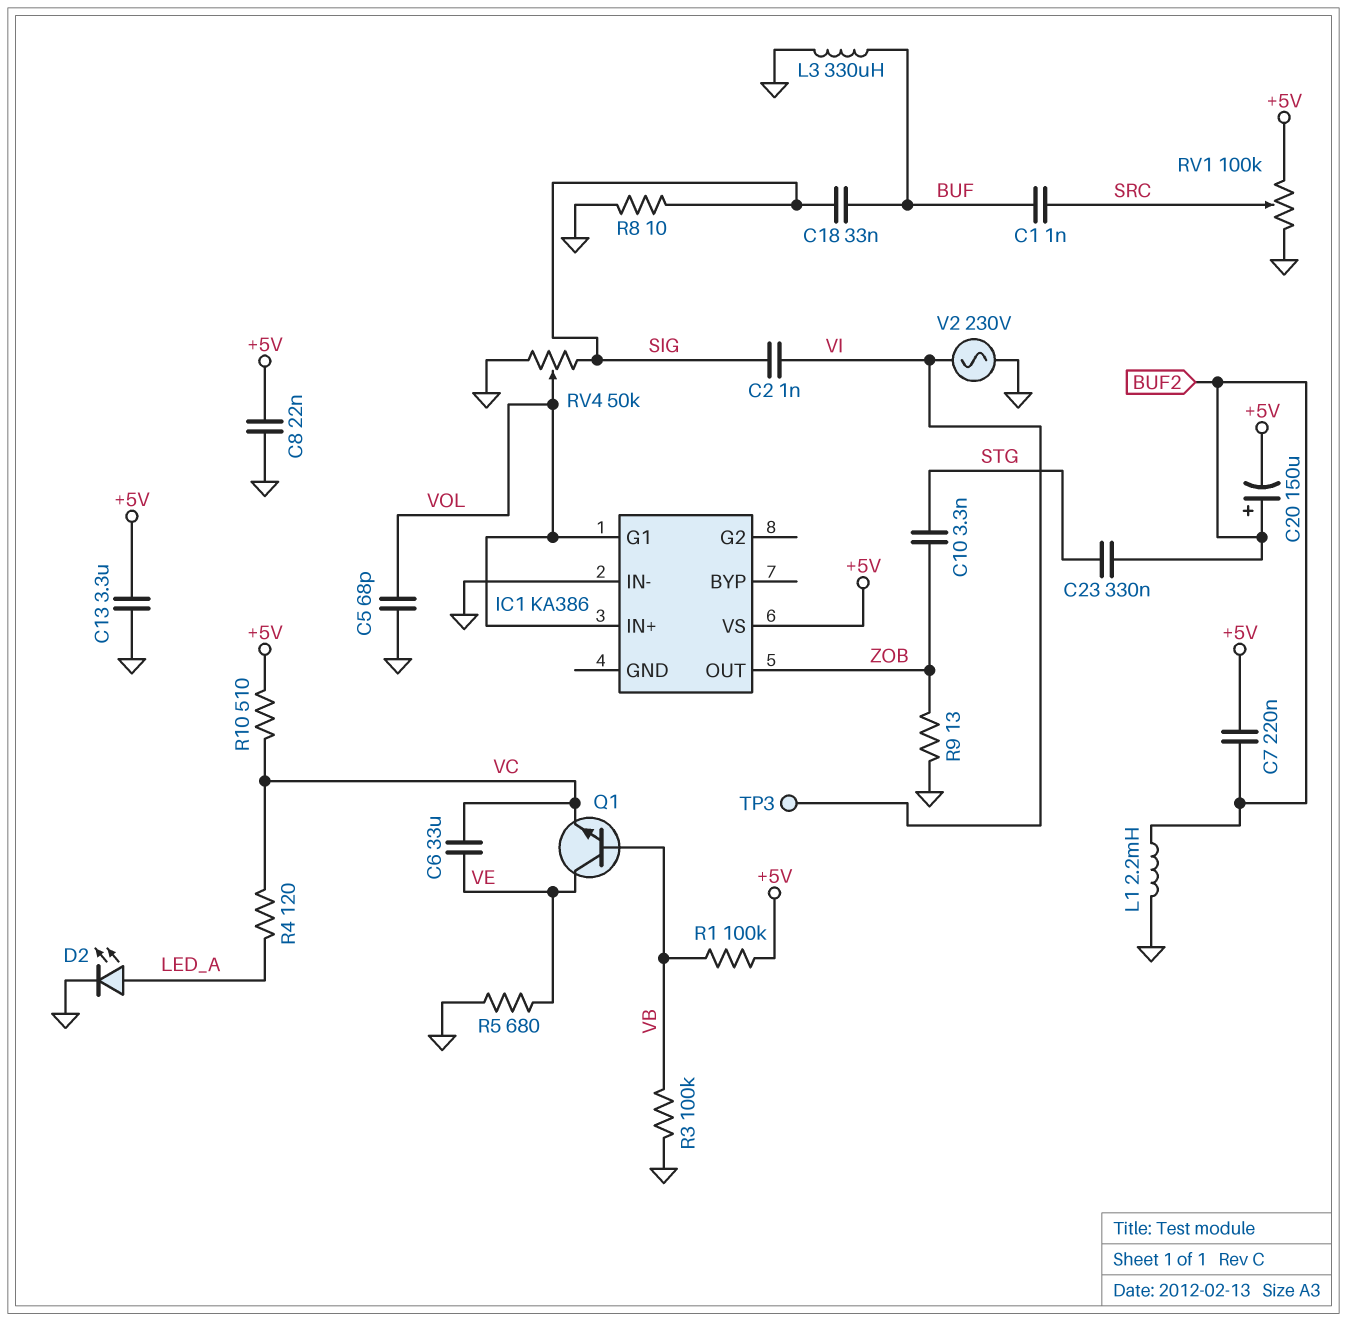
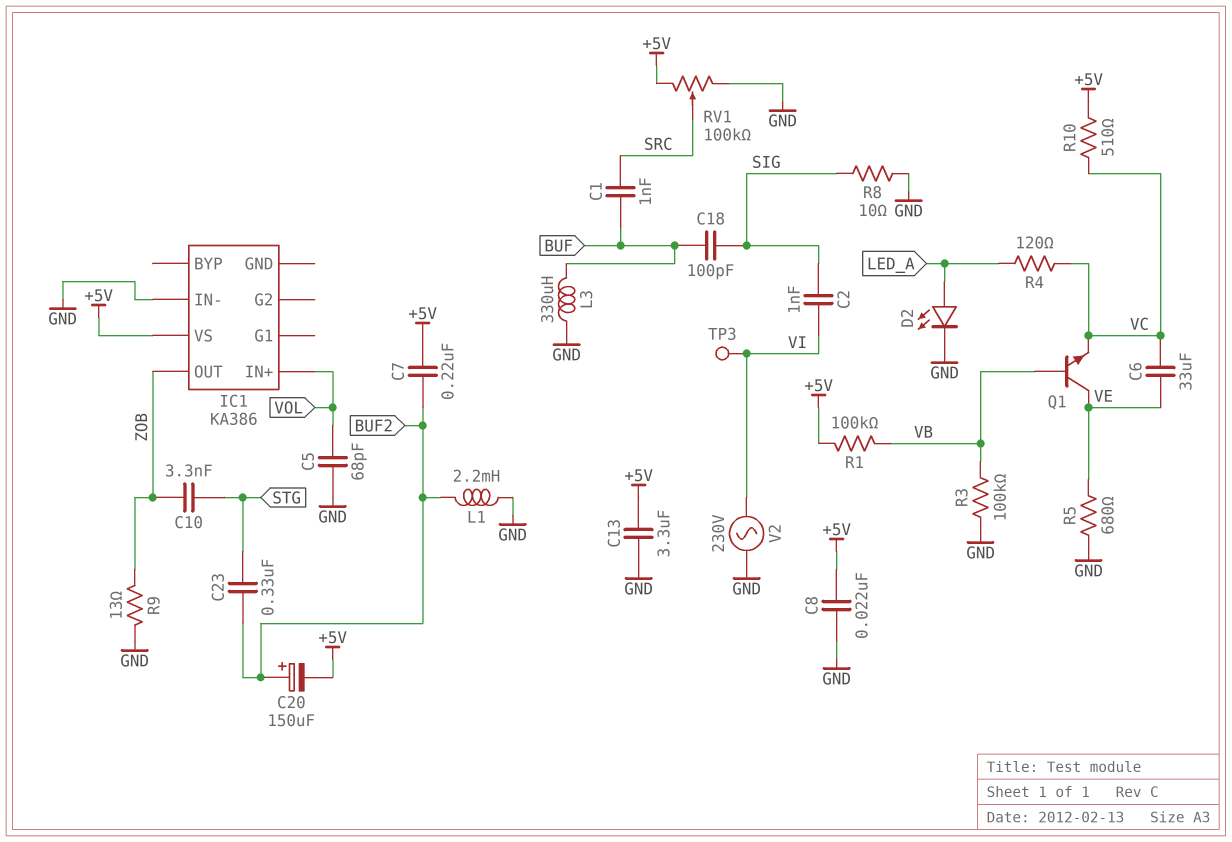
C18: 33nF (BUF, SIG) -> 100pF (BUF, SIG)
IC1 pin G1: VOL -> none
RV4: 50k (GND, SIG, wiper VOL) -> none

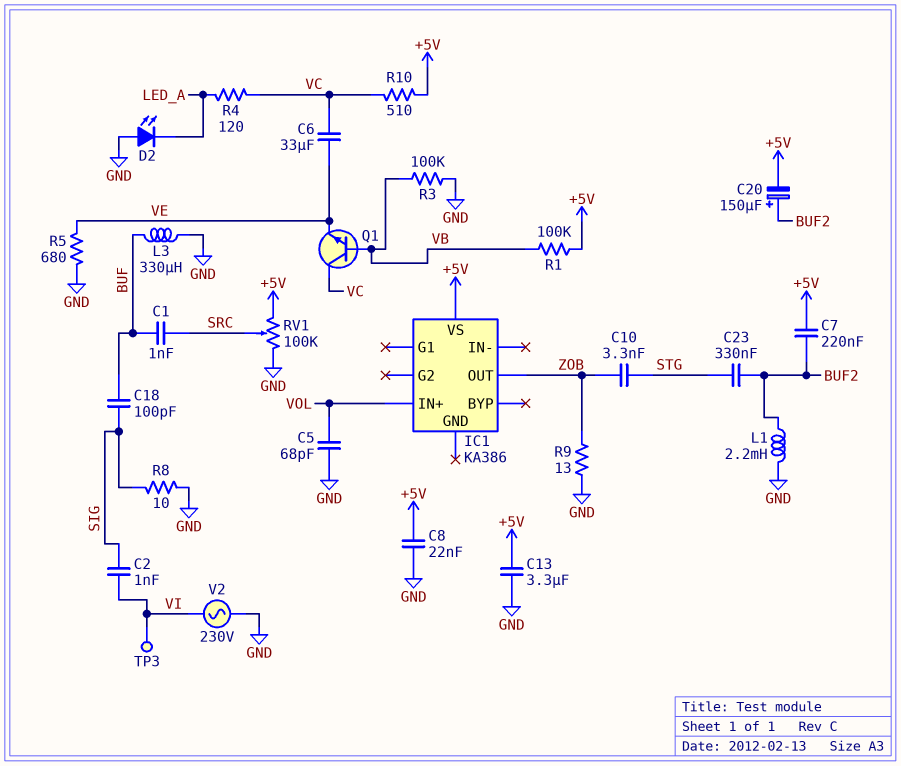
D2: LED (A LED_A, K GND) -> LED (A GND, K LED_A)
IC1 pin IN-: GND -> none
Q1: NPN (B VB, C VE, E VC) -> NPN (B VB, C VC, E VE)

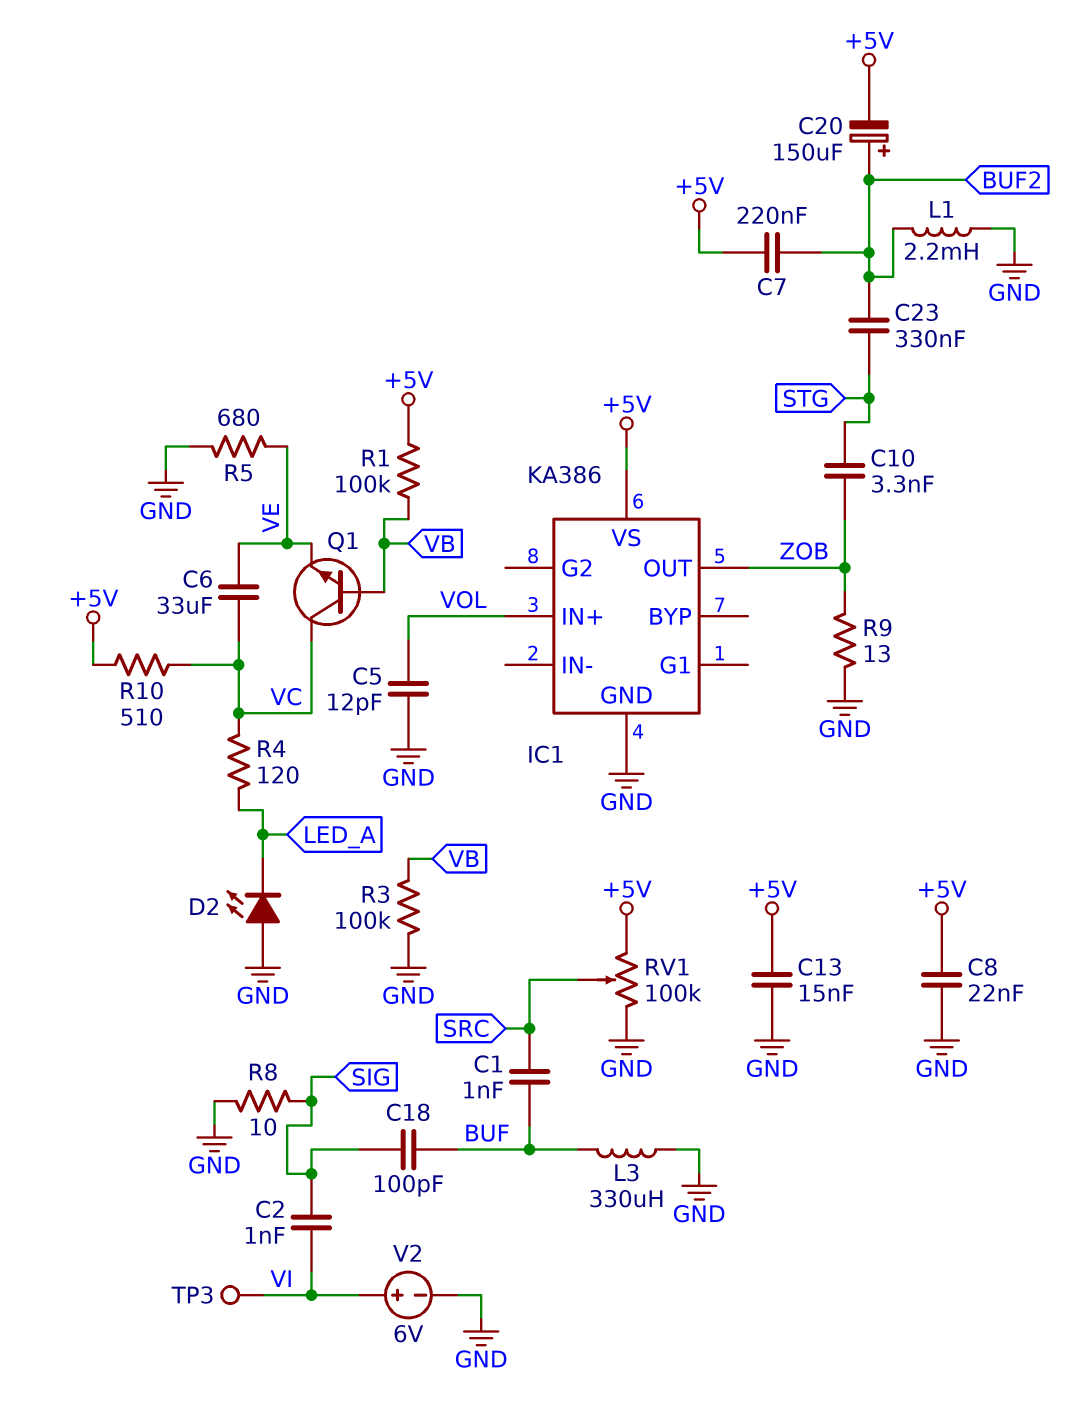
C5: 68pF (GND, VOL) -> 12pF (GND, VOL)
C13: 3.3uF (+5V, GND) -> 15nF (+5V, GND)
IC1 pin GND: none -> GND
V2: AC 230V (GND, VI) -> 6V (plus VI, minus GND)

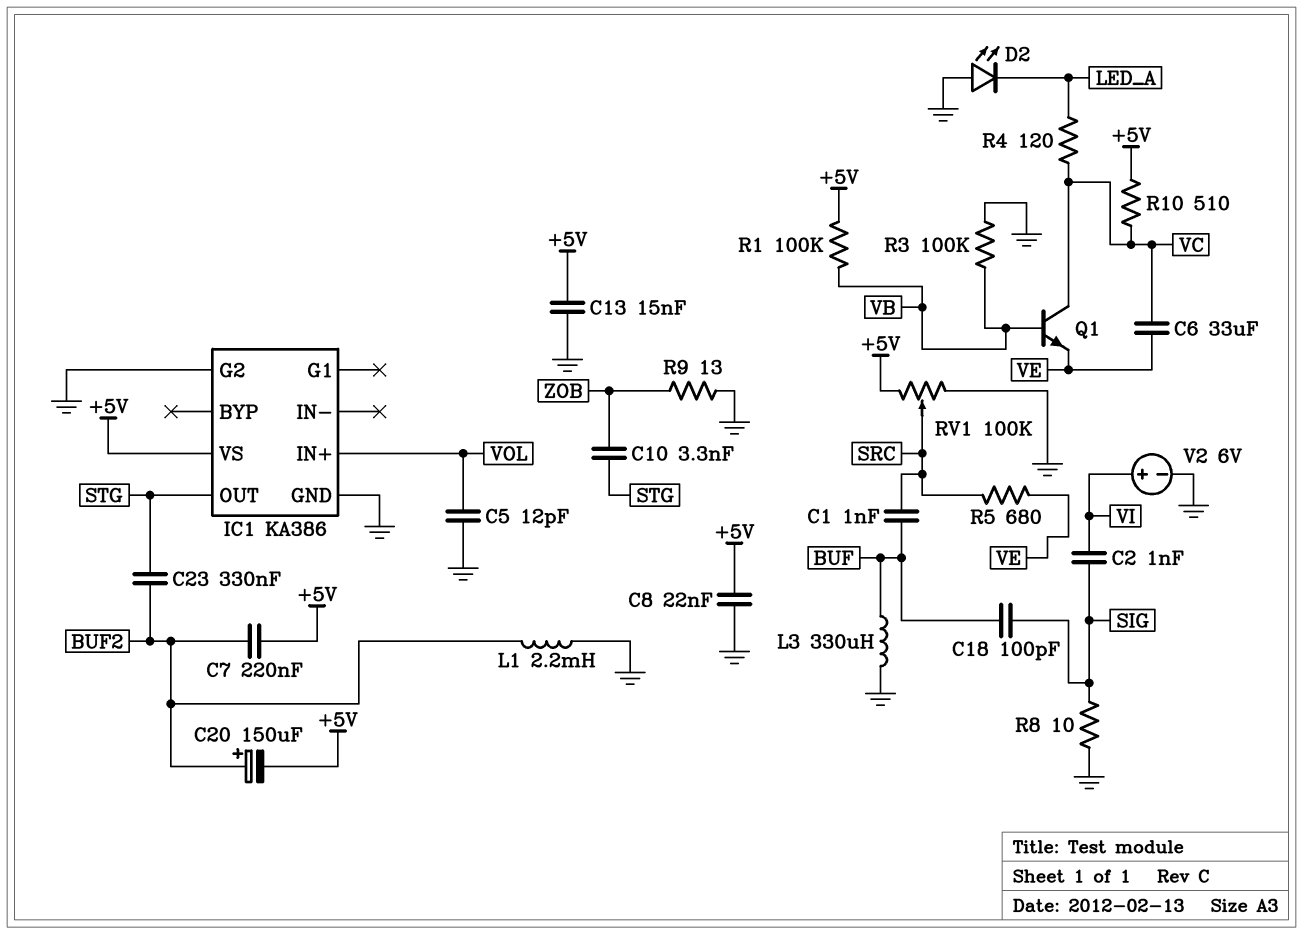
IC1 pin G2: none -> GND
IC1 pin OUT: ZOB -> STG
R5: 680 (GND, VE) -> 680 (SRC, VE)
TP3: test point (VI) -> none

